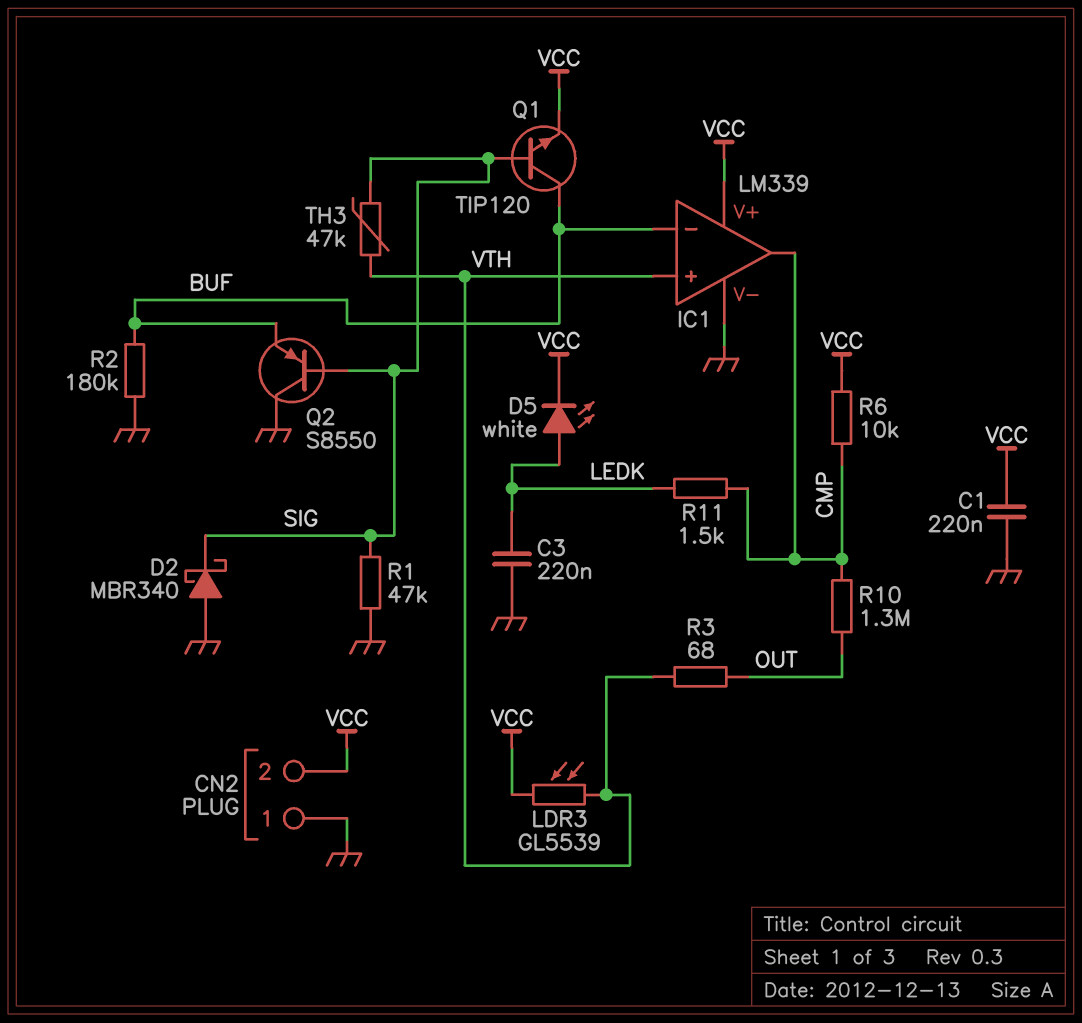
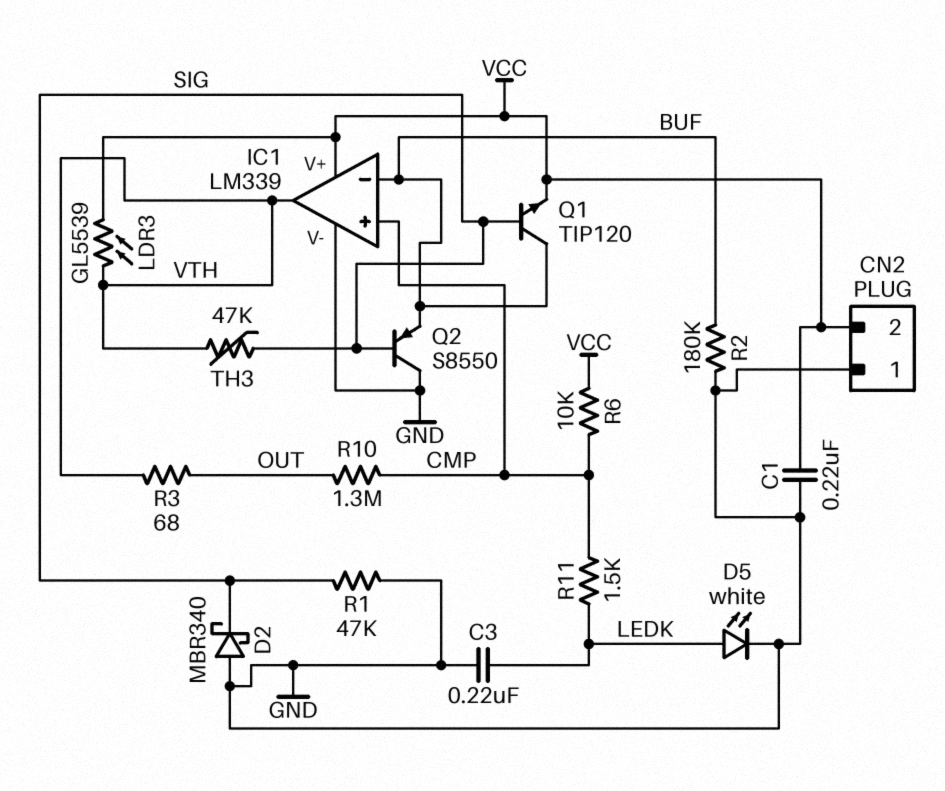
D5: LED white (A LEDK, K VCC) -> LED white (A LEDK, K GND)
IC1 pin in+: VTH -> CMP
IC1 pin out: CMP -> VTH

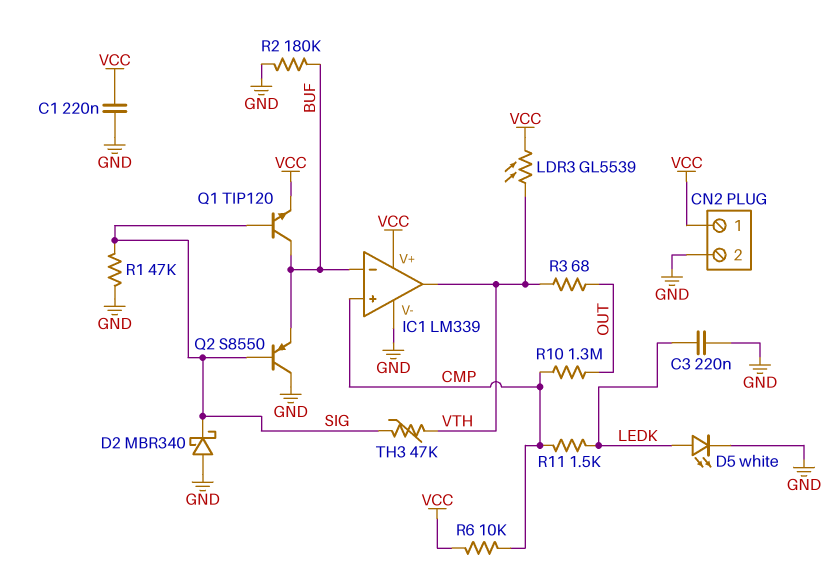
CN2 pin 1: GND -> VCC
CN2 pin 2: VCC -> GND

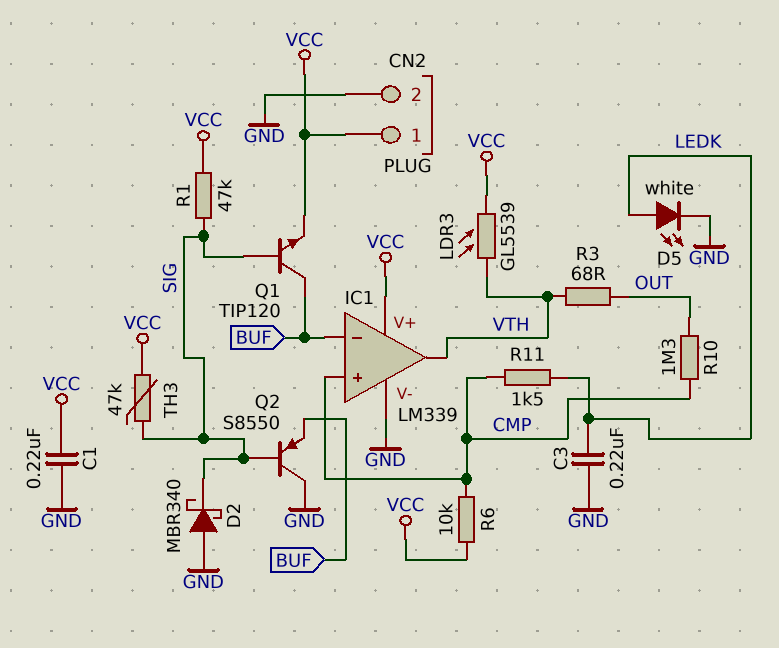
R1: 47k (GND, SIG) -> 47k (SIG, VCC)
R2: 180k (BUF, GND) -> none
TH3: 47k (SIG, VTH) -> 47k (SIG, VCC)

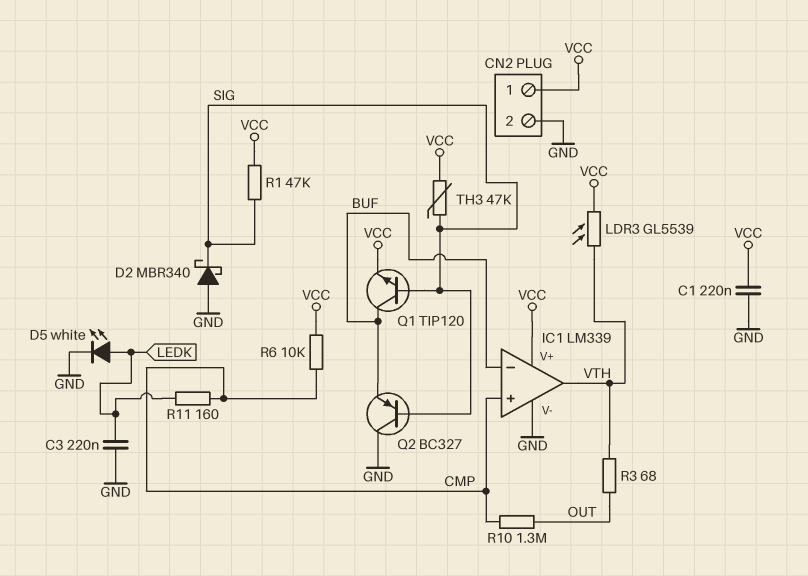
Q2: PNP S8550 (B SIG, C GND, E BUF) -> PNP BC327 (B SIG, C GND, E BUF)
R11: 1.5k (CMP, LEDK) -> 160 (CMP, LEDK)

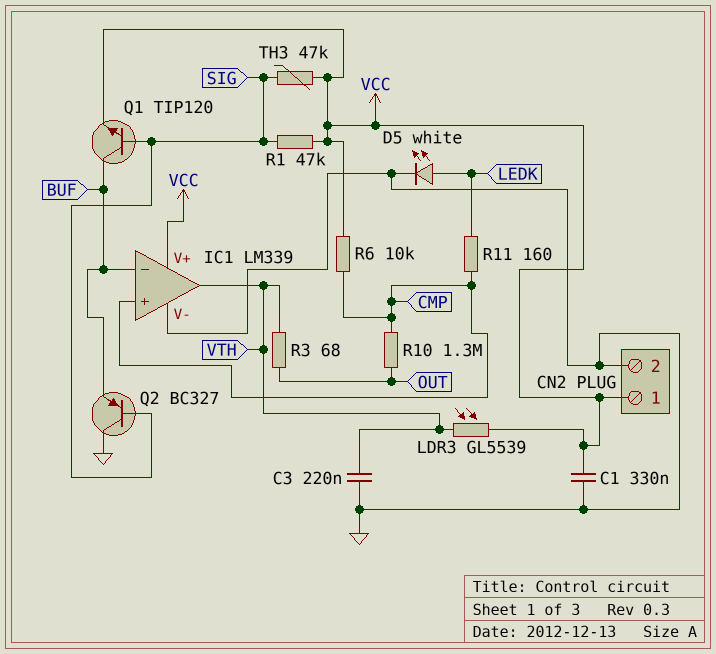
C1: 220nF (GND, VCC) -> 330nF (GND, VCC)
C3: 220nF (GND, LEDK) -> 220nF (GND, VTH)
D2: schottky MBR340 (A GND, K SIG) -> none

